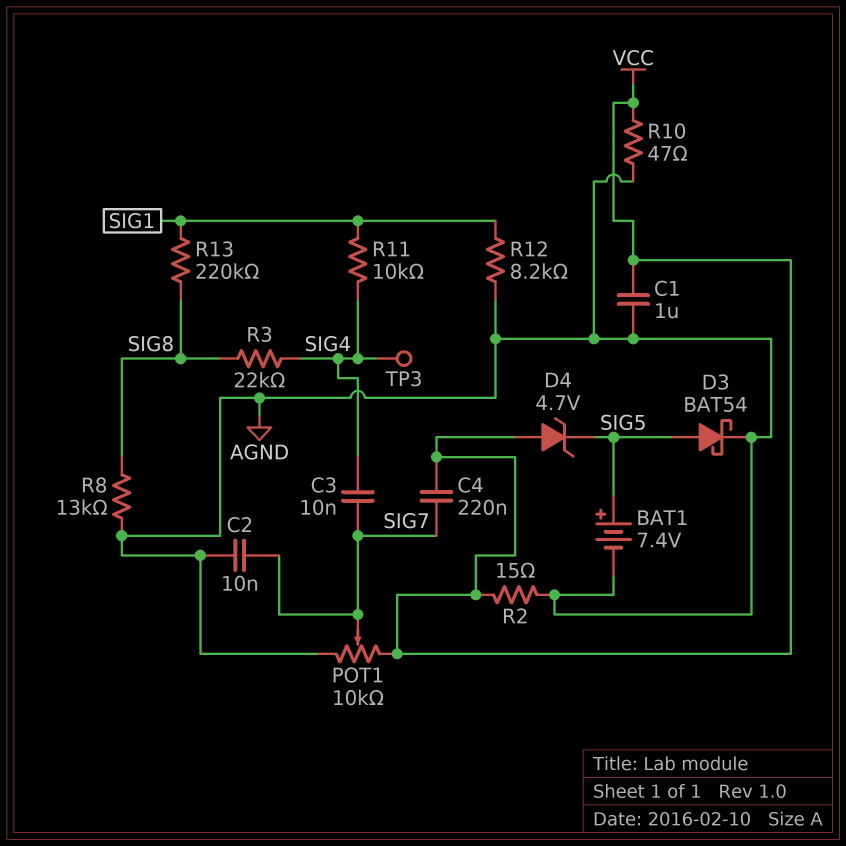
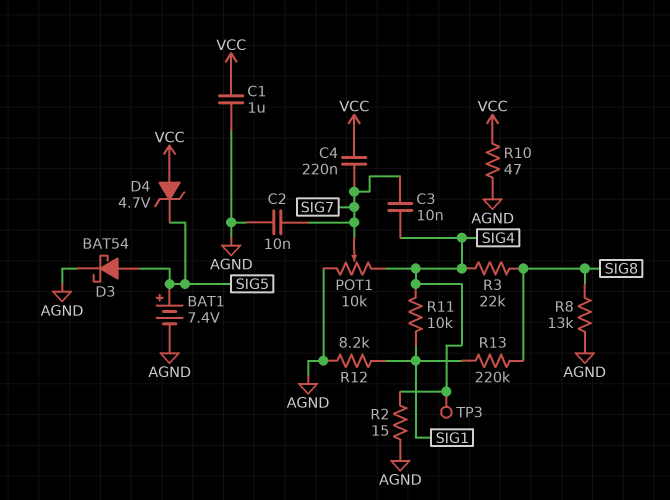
POT1: 10k (AGND, VCC, wiper SIG7) -> 10k (AGND, SIG4, wiper SIG7)
R2: 15 (AGND, VCC) -> 15 (AGND, SIG4)

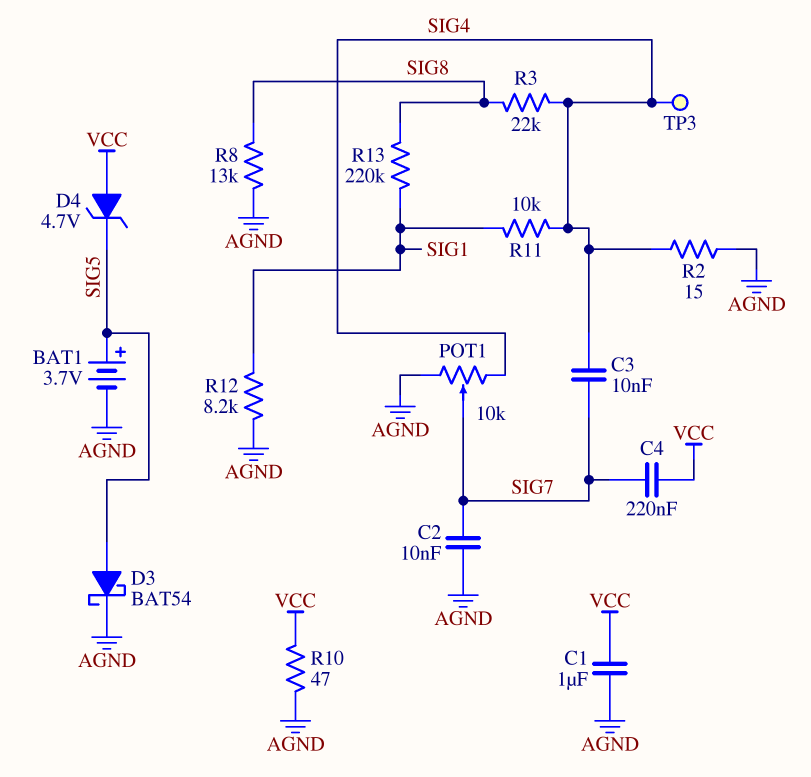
BAT1: 7.4V (plus SIG5, minus AGND) -> 3.7V (plus SIG5, minus AGND)

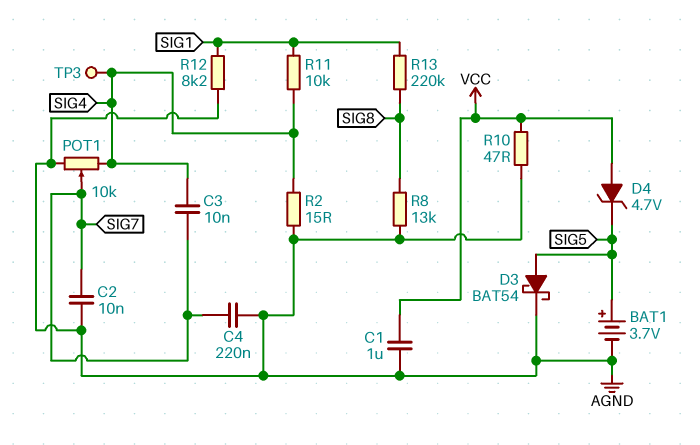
C4: 220nF (SIG7, VCC) -> 220nF (AGND, SIG7)
R3: 22k (SIG4, SIG8) -> none

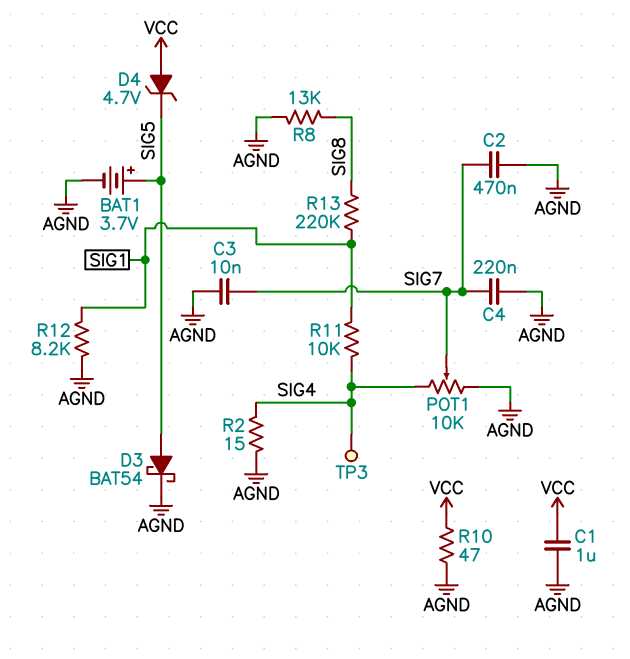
C2: 10nF (AGND, SIG7) -> 470nF (AGND, SIG7)
C3: 10nF (SIG4, SIG7) -> 10nF (AGND, SIG7)

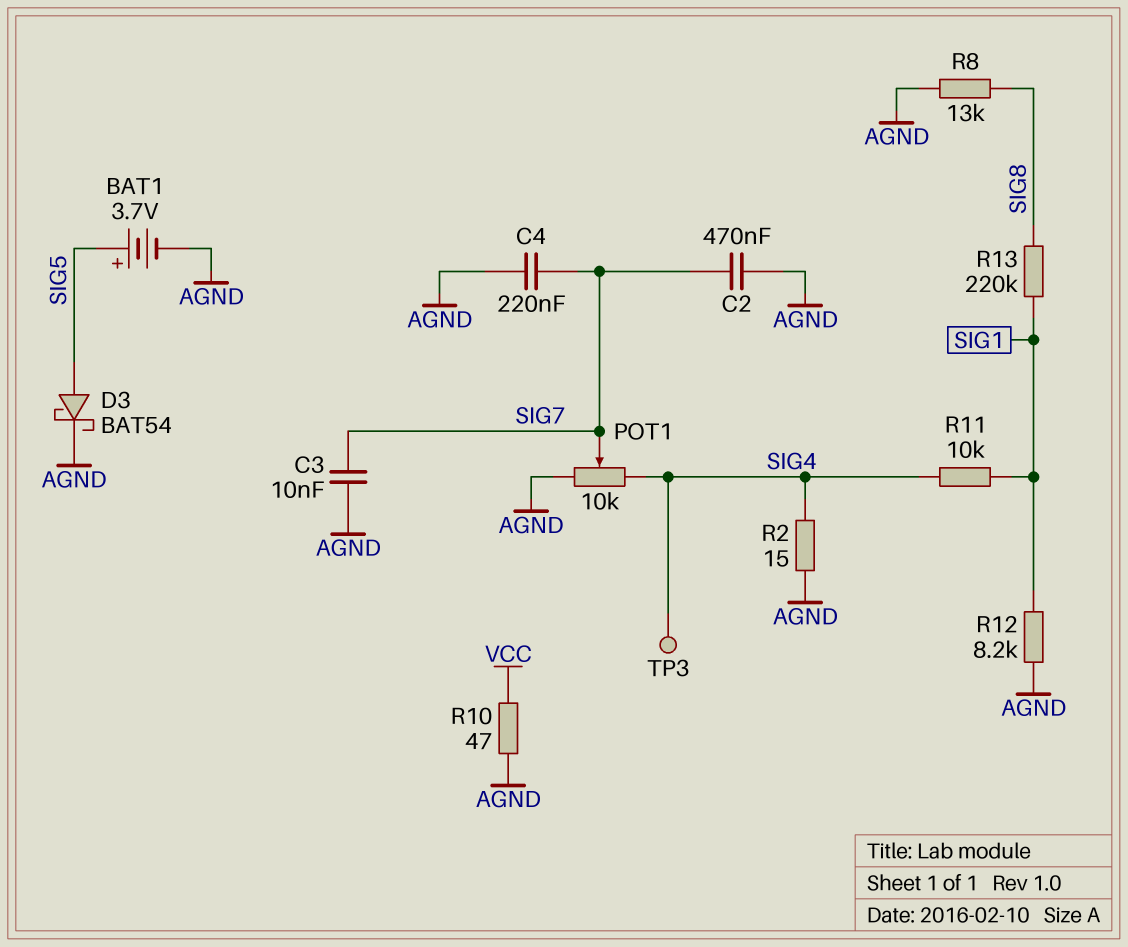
C1: 1uF (AGND, VCC) -> none
D4: zener 4.7V (A VCC, K SIG5) -> none

